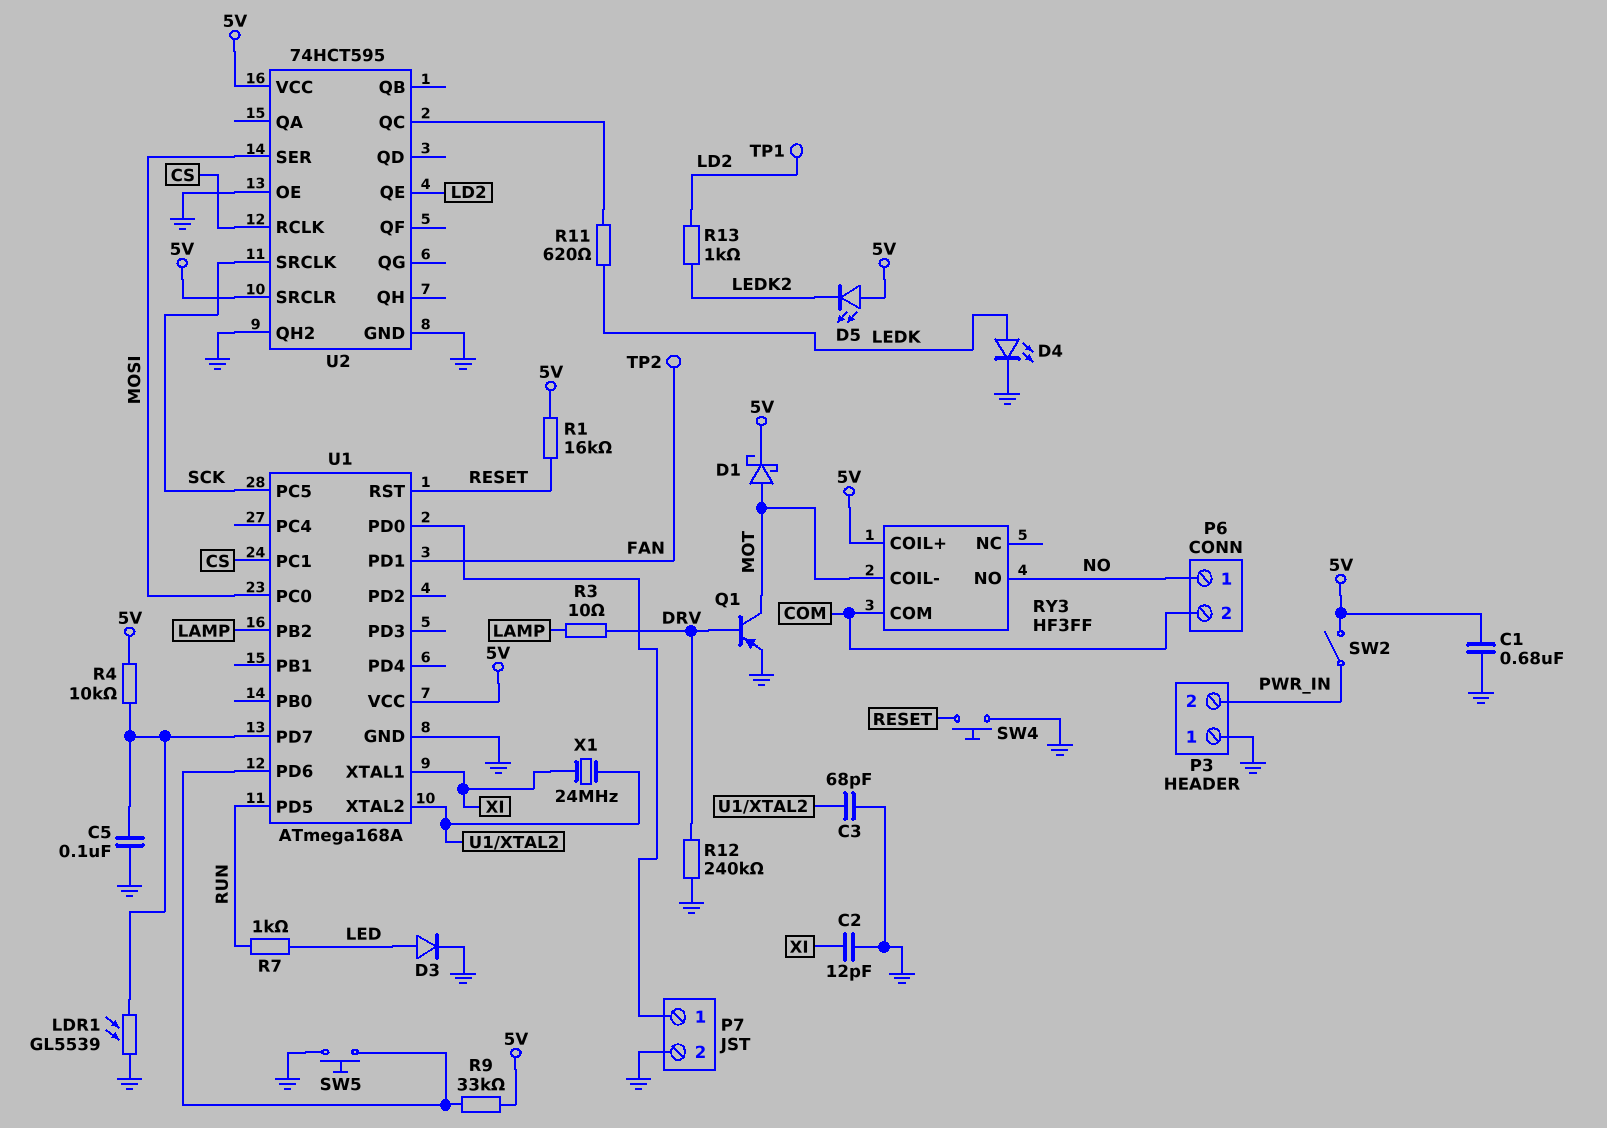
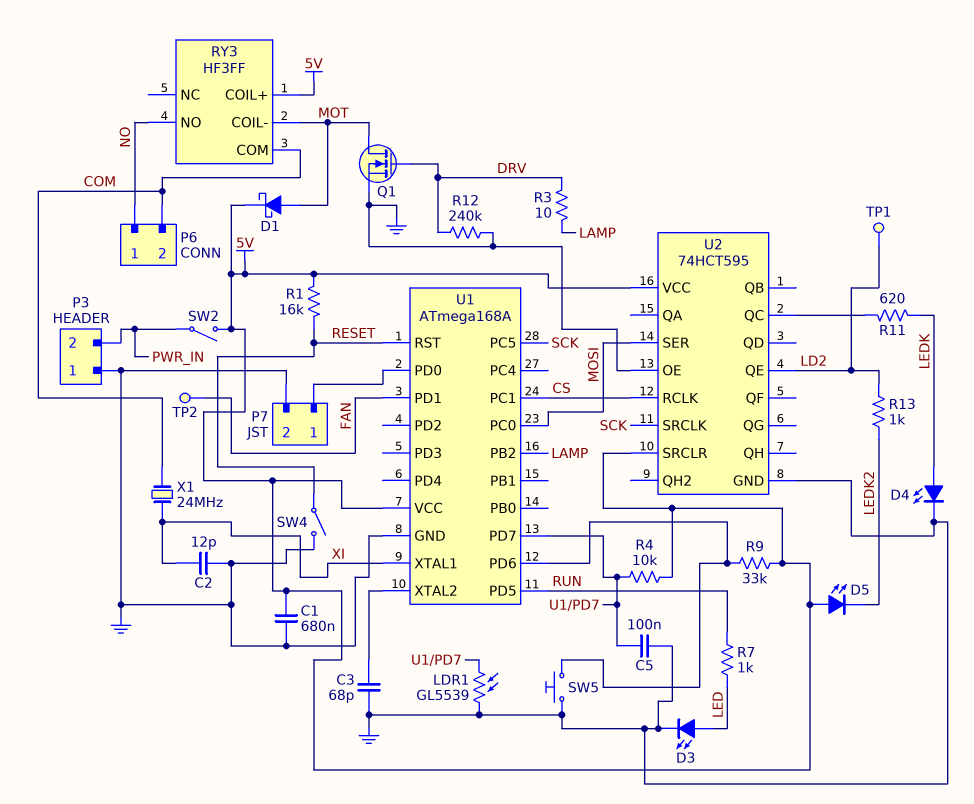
D3: diode (A LED, K GND) -> LED (A LED, K GND)
Q1: PNP (B DRV, C MOT, E GND) -> NMOS (G DRV, D MOT, S GND)
SW4: button (GND, RESET) -> switch (GND, RESET)
U2 pin QH2: GND -> none
X1: 24MHz (U1/XTAL2, XI) -> 24MHz (COM, XI)

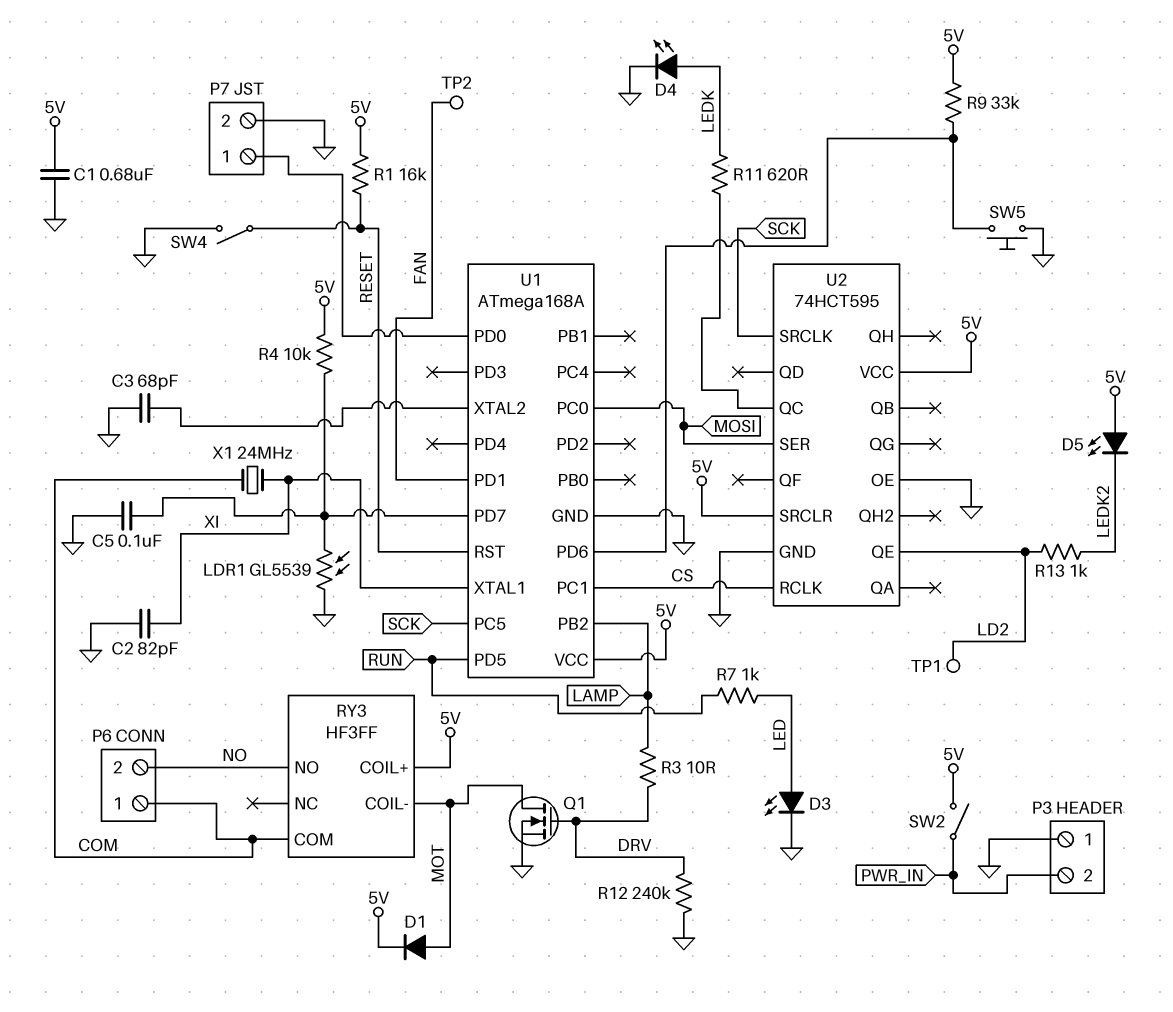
C2: 12pF (GND, XI) -> 82pF (GND, XI)
D1: schottky (A MOT, K 5V) -> diode (A MOT, K 5V)
P6 pin 1: NO -> COM
P6 pin 2: COM -> NO

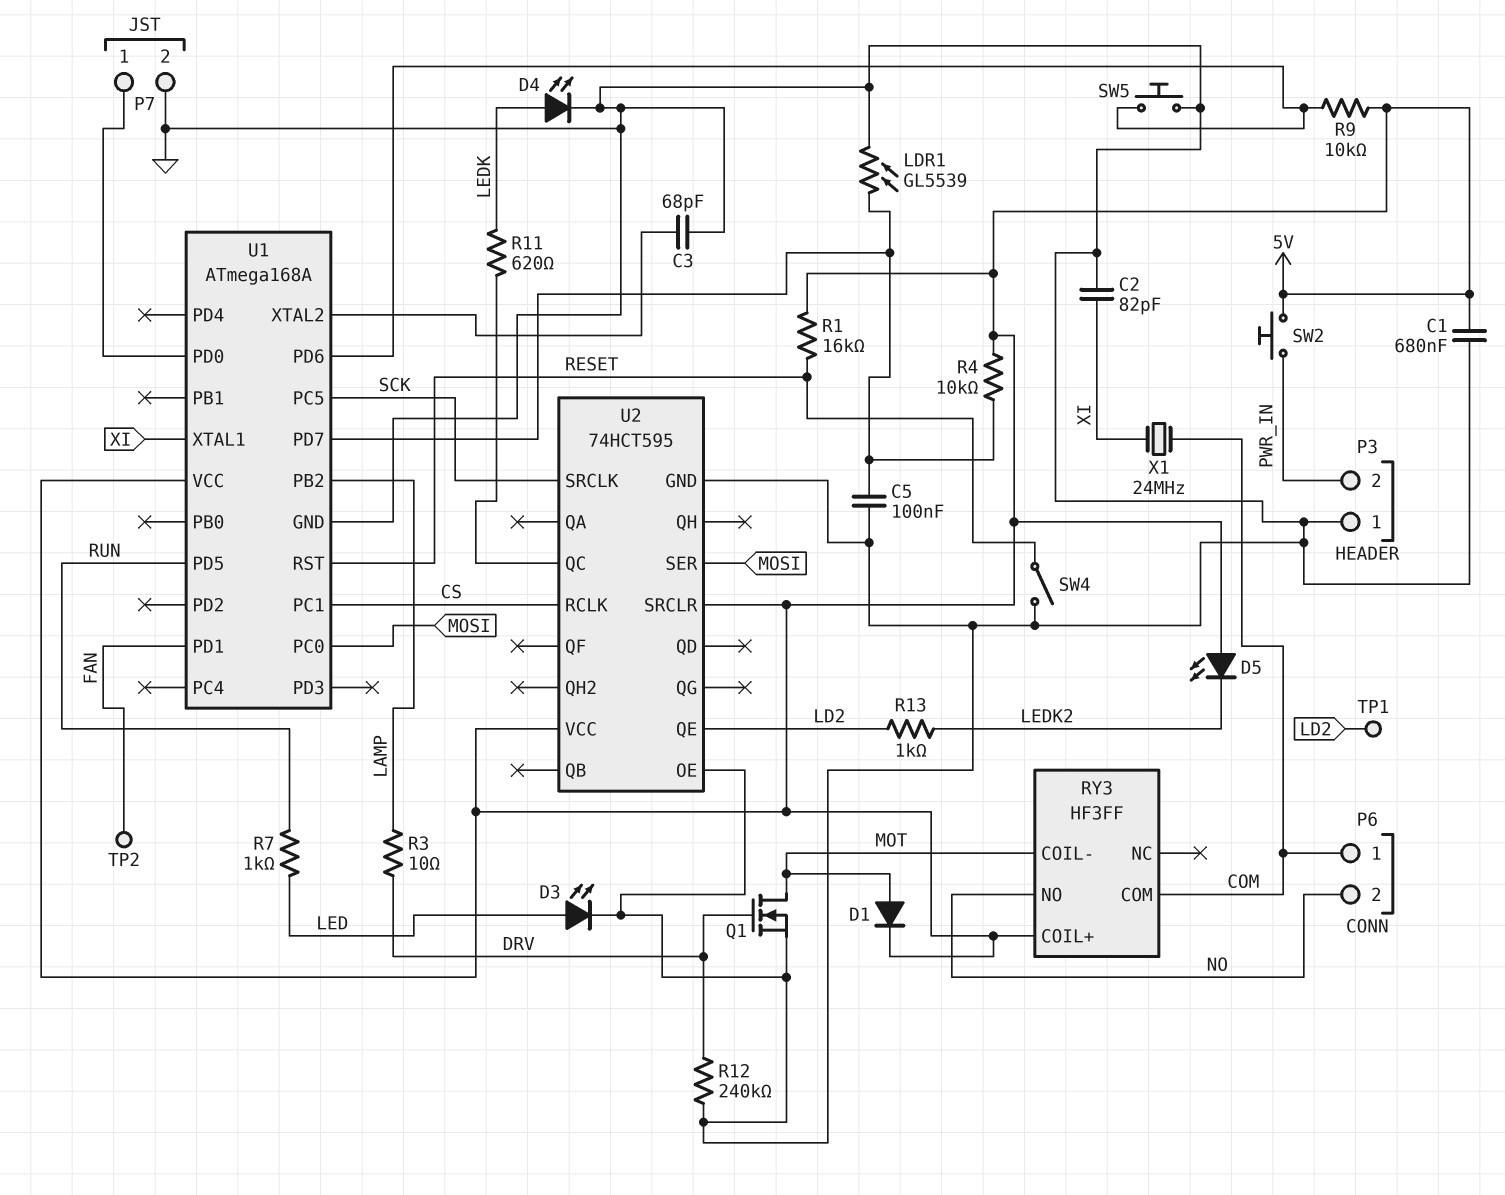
R9: 33k (5V, U1/PD6) -> 10k (5V, U1/PD6)
SW2: switch (5V, PWR_IN) -> button (5V, PWR_IN)

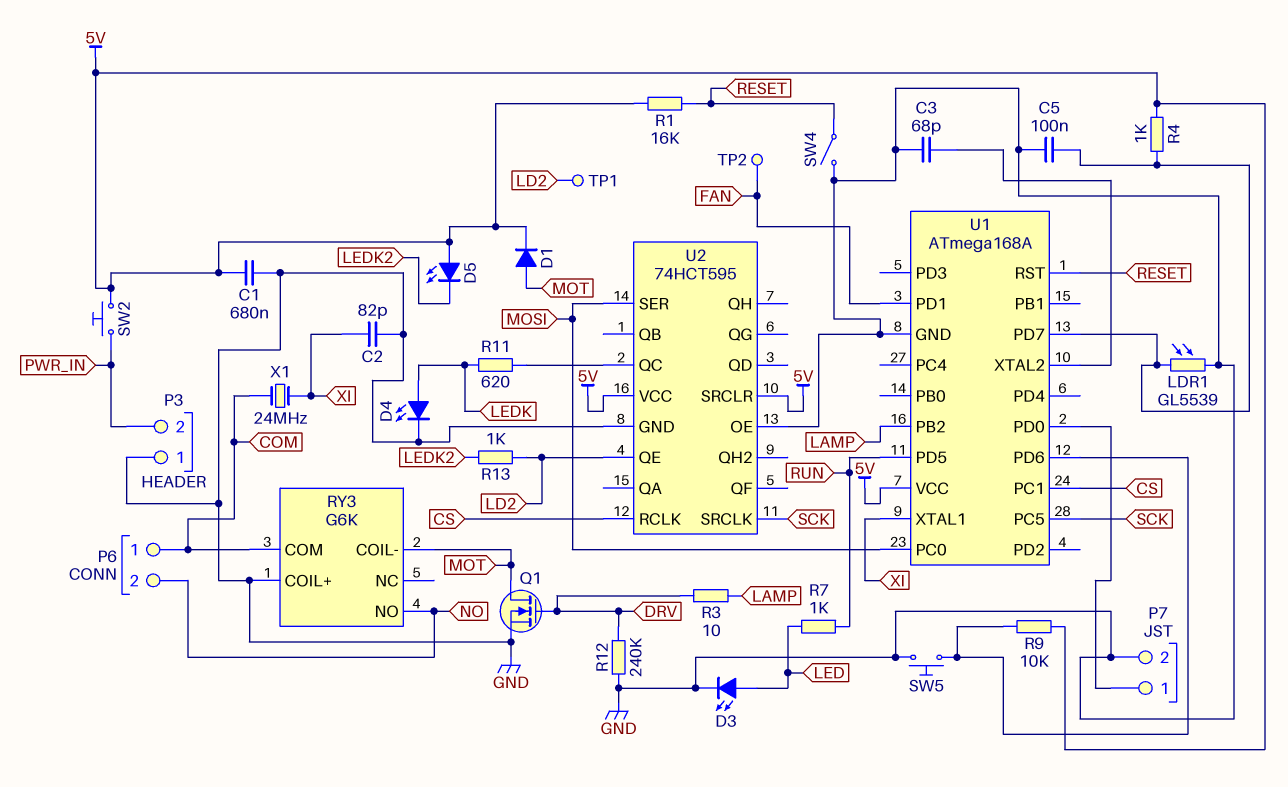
R4: 10k (5V, U1/PD7) -> 1k (5V, U1/PD7)
RY3: HF3FF -> G6K
RY3 pin COIL+: 5V -> GND

